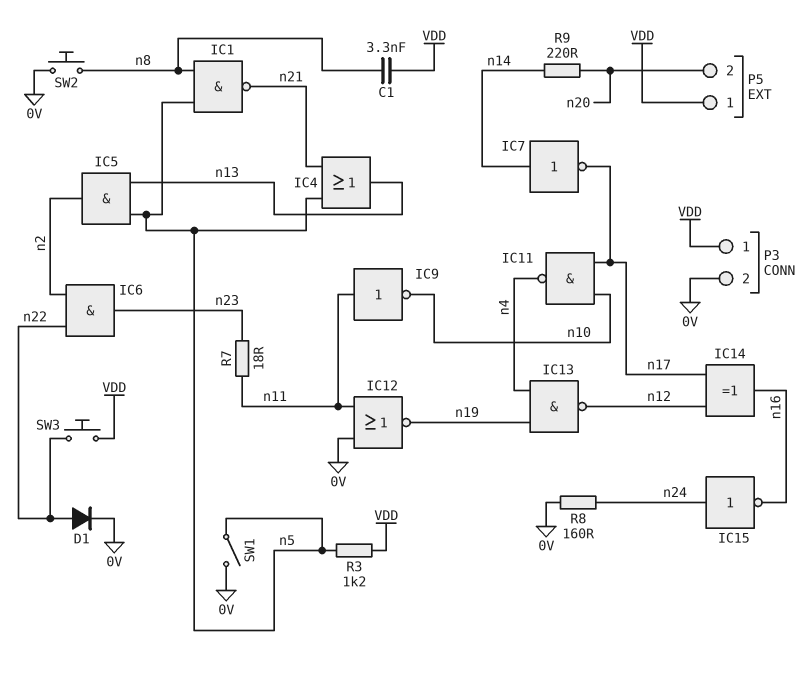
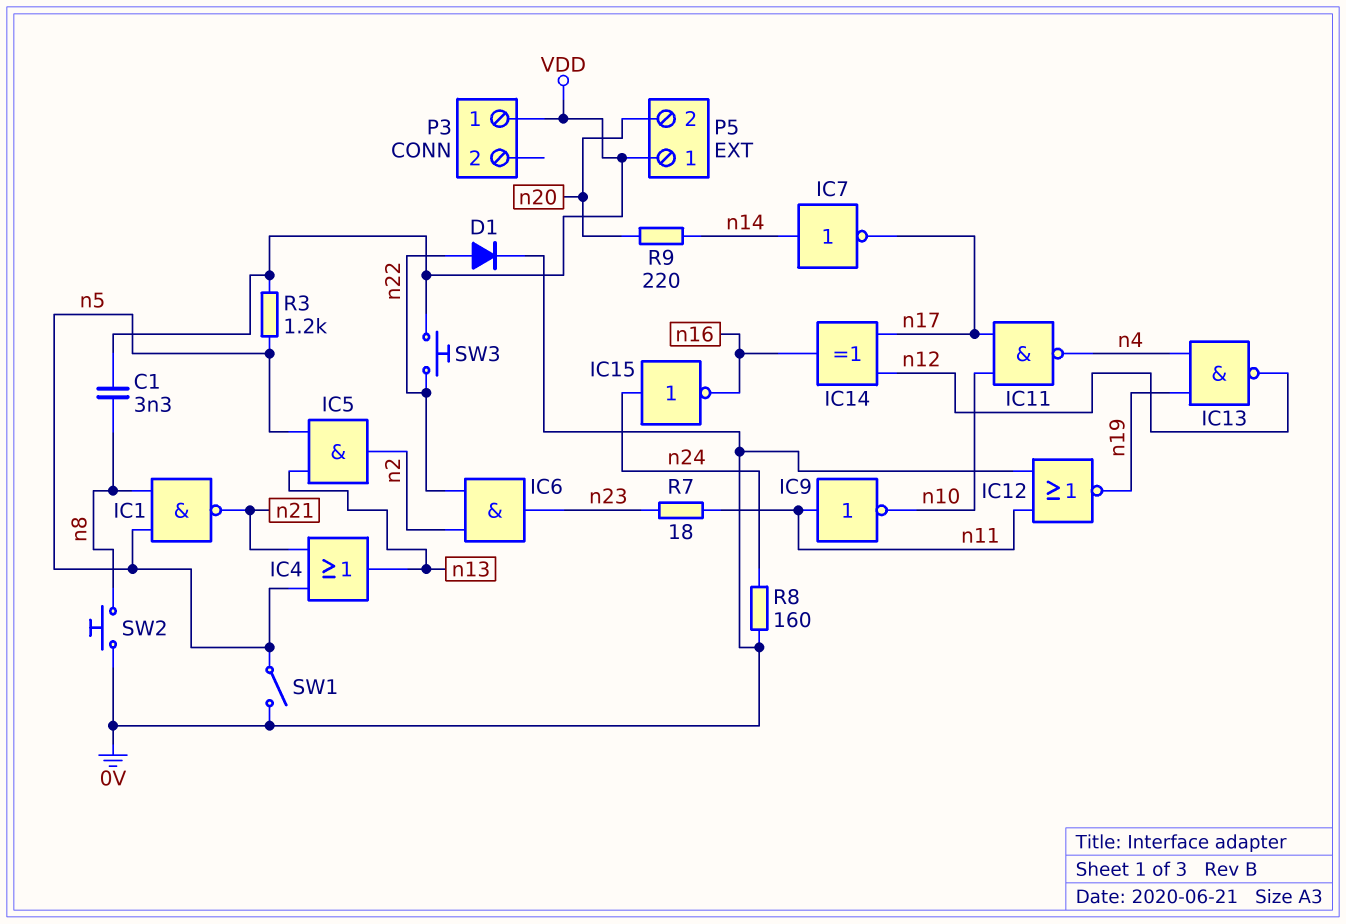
P3 pin 2: 0V -> none

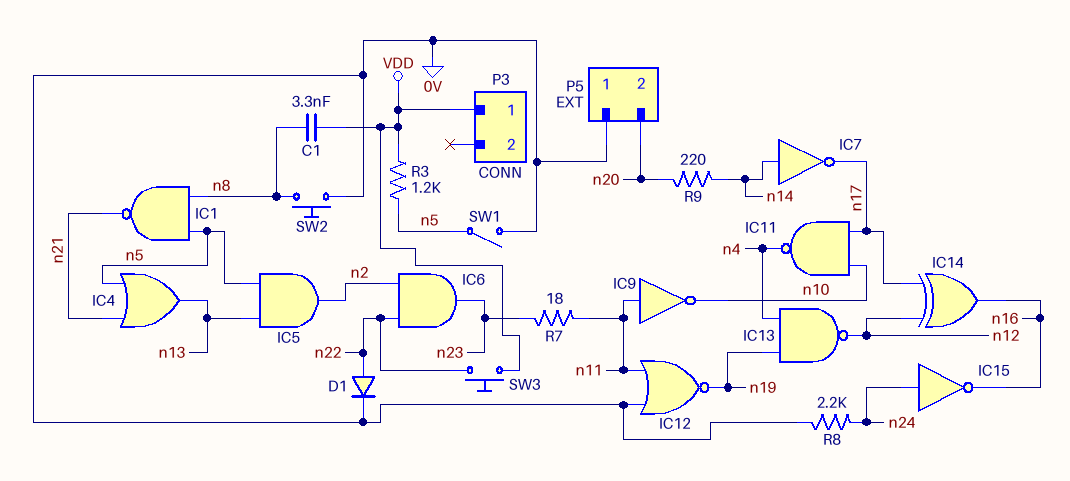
P5 pin 1: VDD -> 0V
R8: 160 (0V, n24) -> 2.2k (0V, n24)

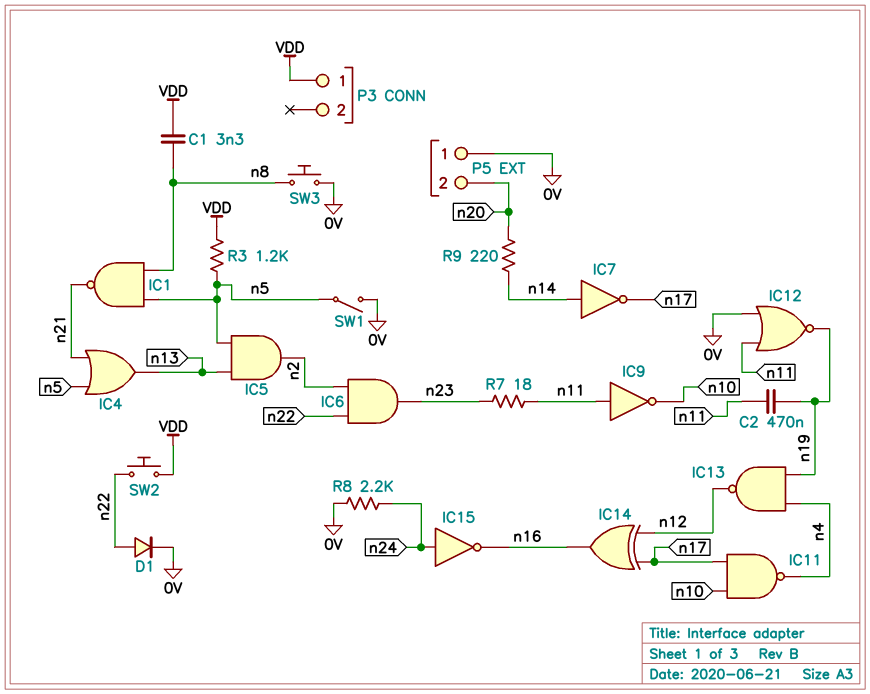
C2: none -> 470nF (n11, n19)
SW2: button (0V, n8) -> button (VDD, n22)
SW3: button (VDD, n22) -> button (0V, n8)

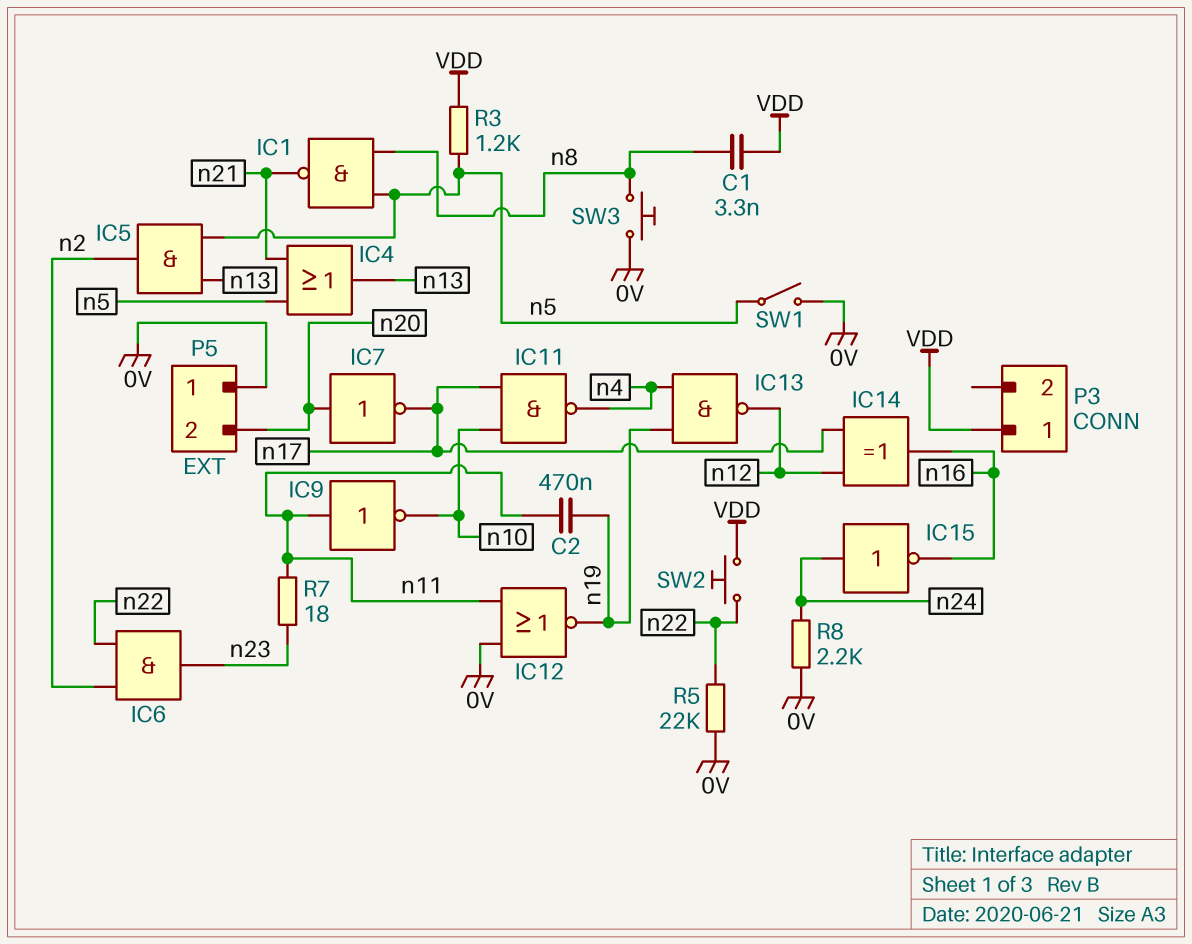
D1: diode (A n22, K 0V) -> none
IC7: NOT (in n14, out n17) -> NOT (in n20, out n17)
R5: none -> 22k (0V, n22)
R9: 220 (n14, n20) -> none

